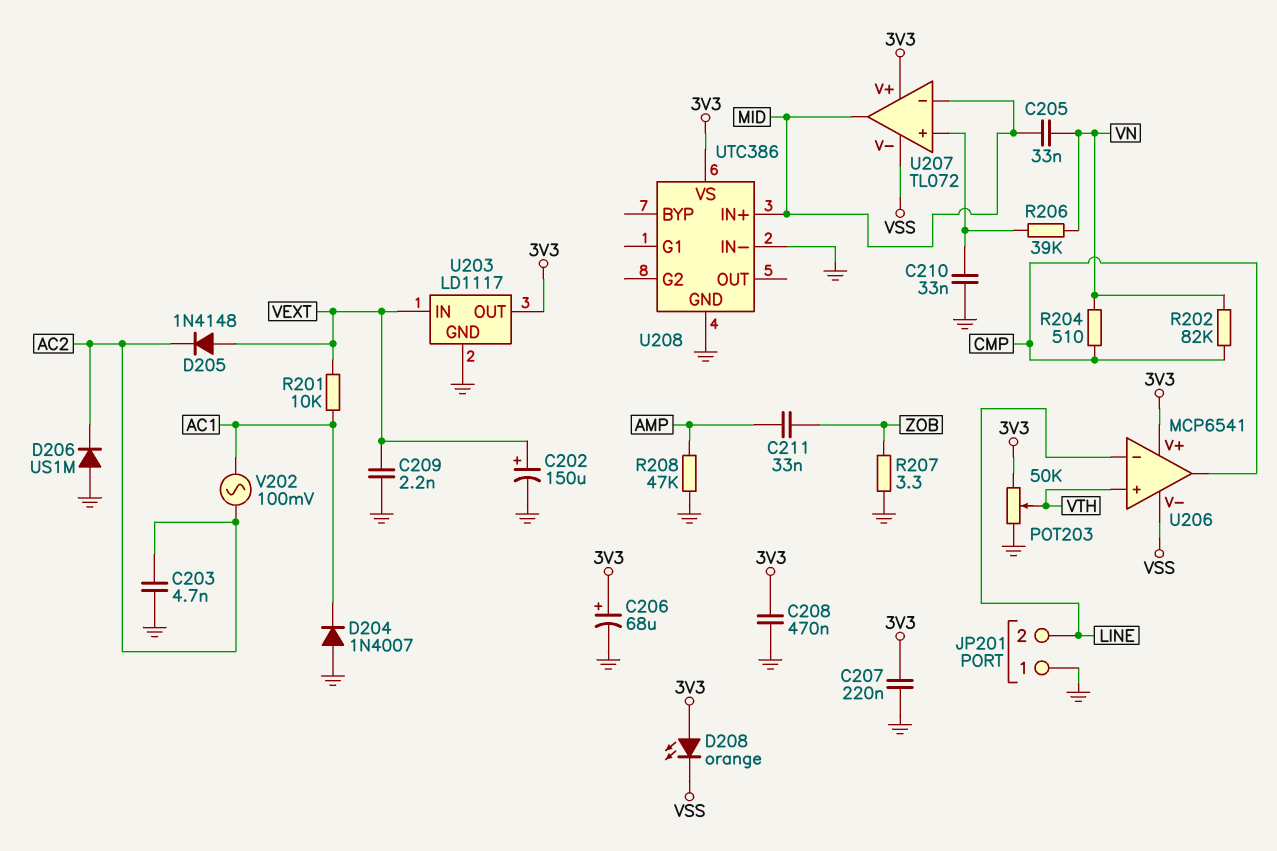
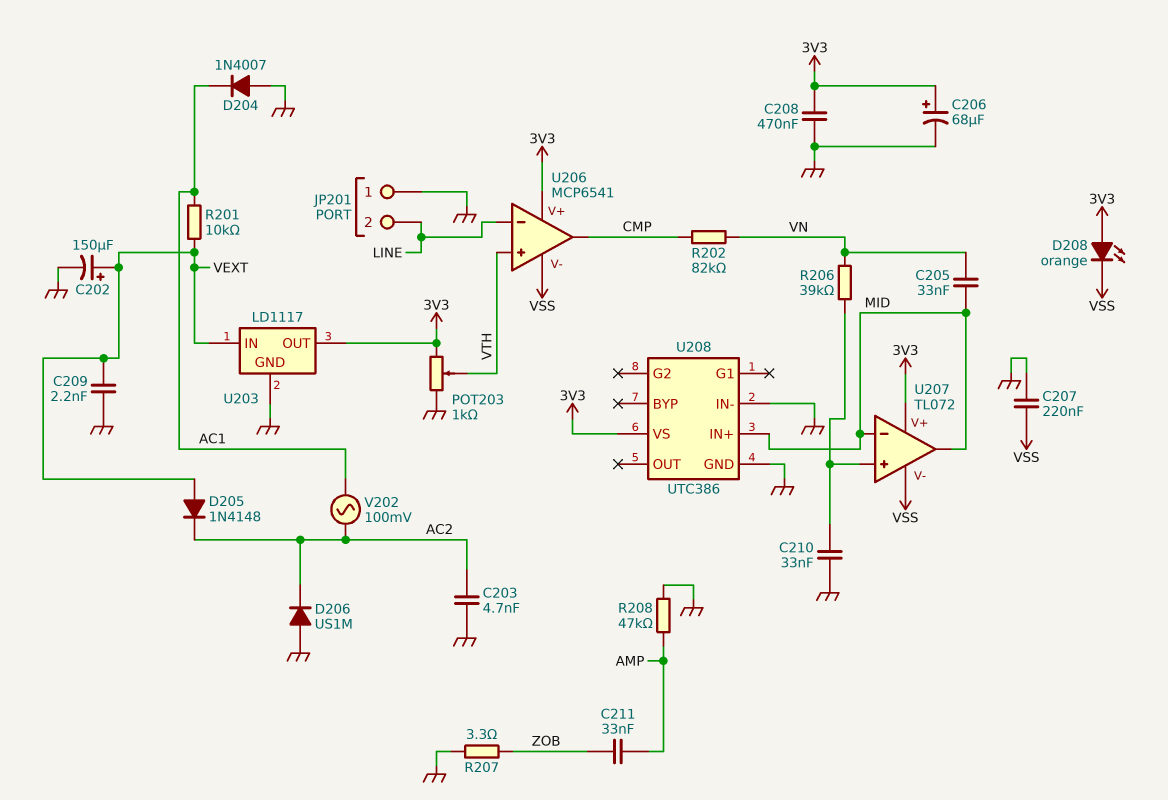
C207: 220nF (3V3, GND) -> 220nF (GND, VSS)
POT203: 50k (3V3, GND, wiper VTH) -> 1k (3V3, GND, wiper VTH)
R204: 510 (CMP, VN) -> none

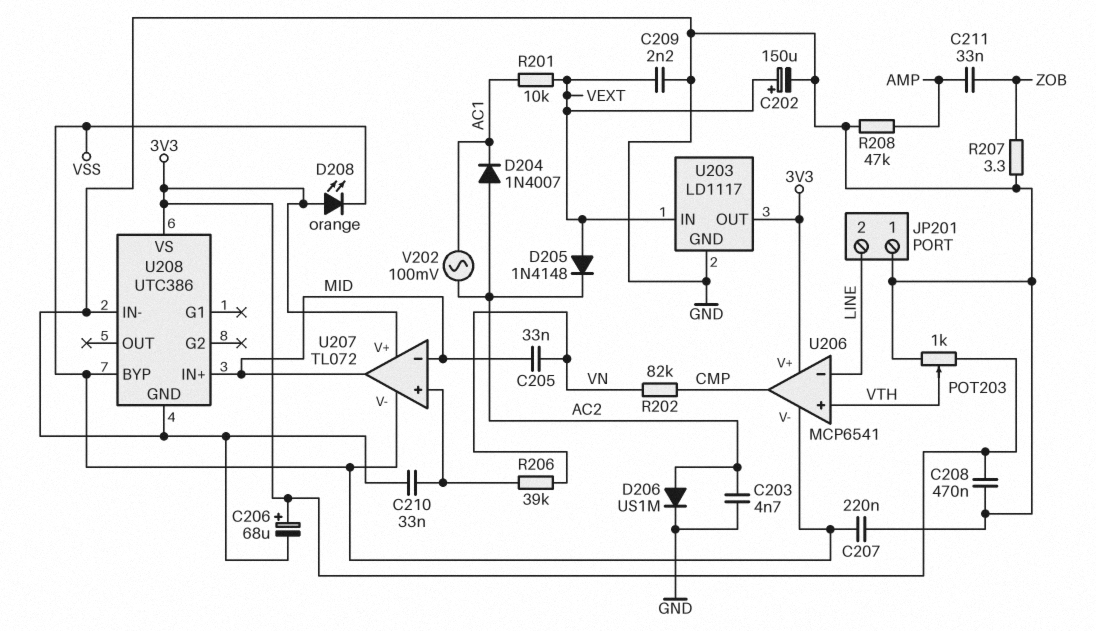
D204: diode 1N4007 (A GND, K AC1) -> diode 1N4007 (A AC2, K AC1)
D206: diode US1M (A GND, K AC2) -> diode US1M (A AC2, K GND)
U208 pin BYP: none -> VSS

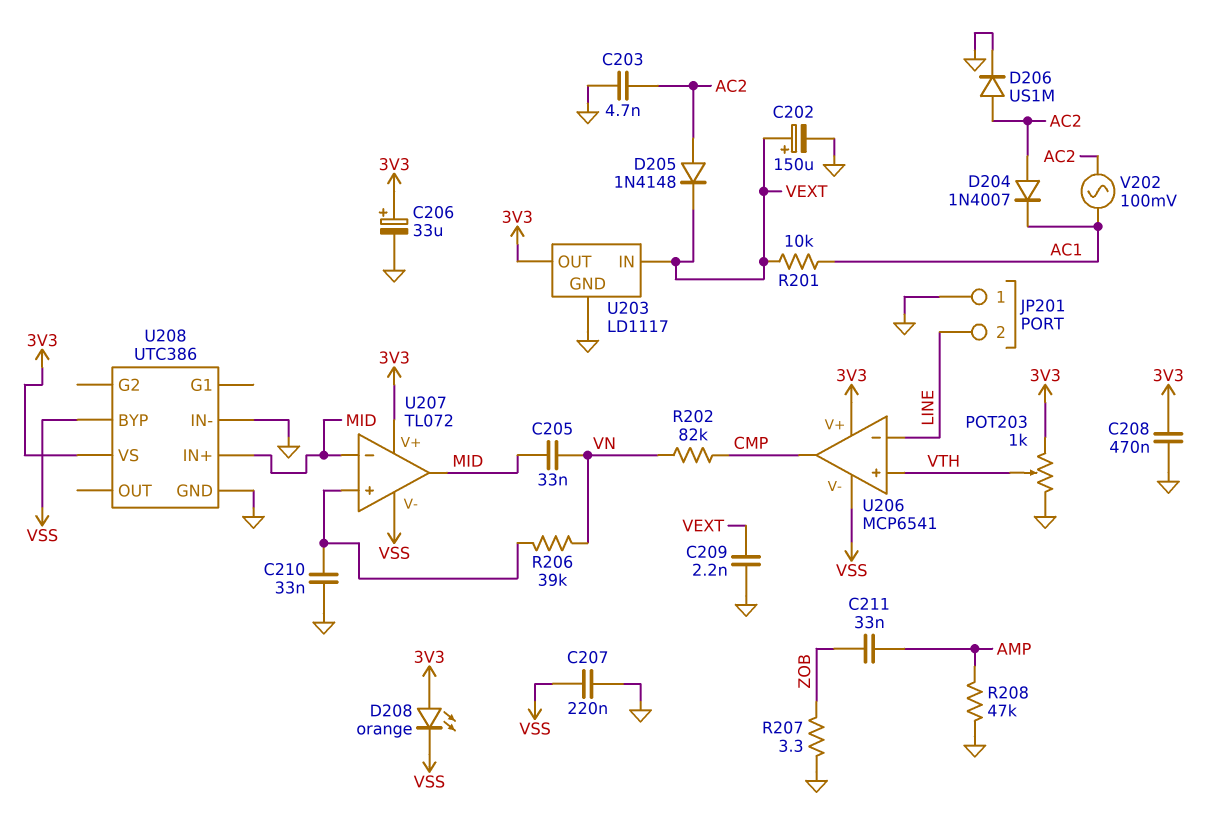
C206: 68uF (plus 3V3, minus GND) -> 33uF (plus 3V3, minus GND)
D205: diode 1N4148 (A VEXT, K AC2) -> diode 1N4148 (A AC2, K VEXT)

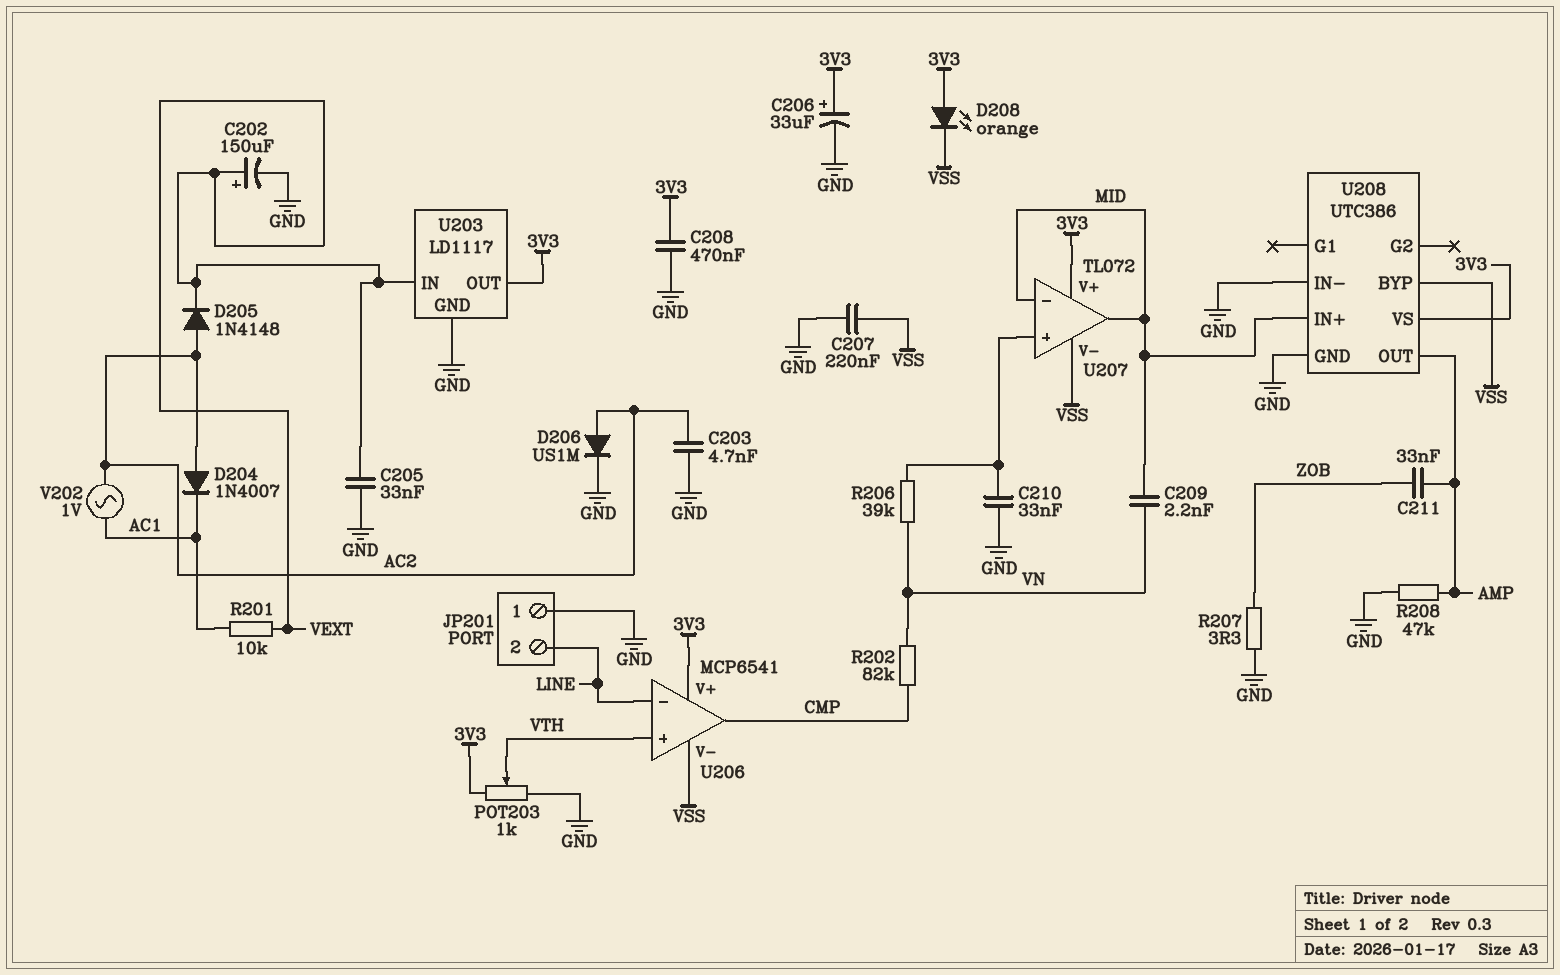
C205: 33nF (MID, VN) -> 33nF (GND, VEXT)
C209: 2.2nF (GND, VEXT) -> 2.2nF (MID, VN)
U208 pin OUT: none -> AMP
V202: AC 100mV (AC1, AC2) -> AC 1V (AC1, AC2)

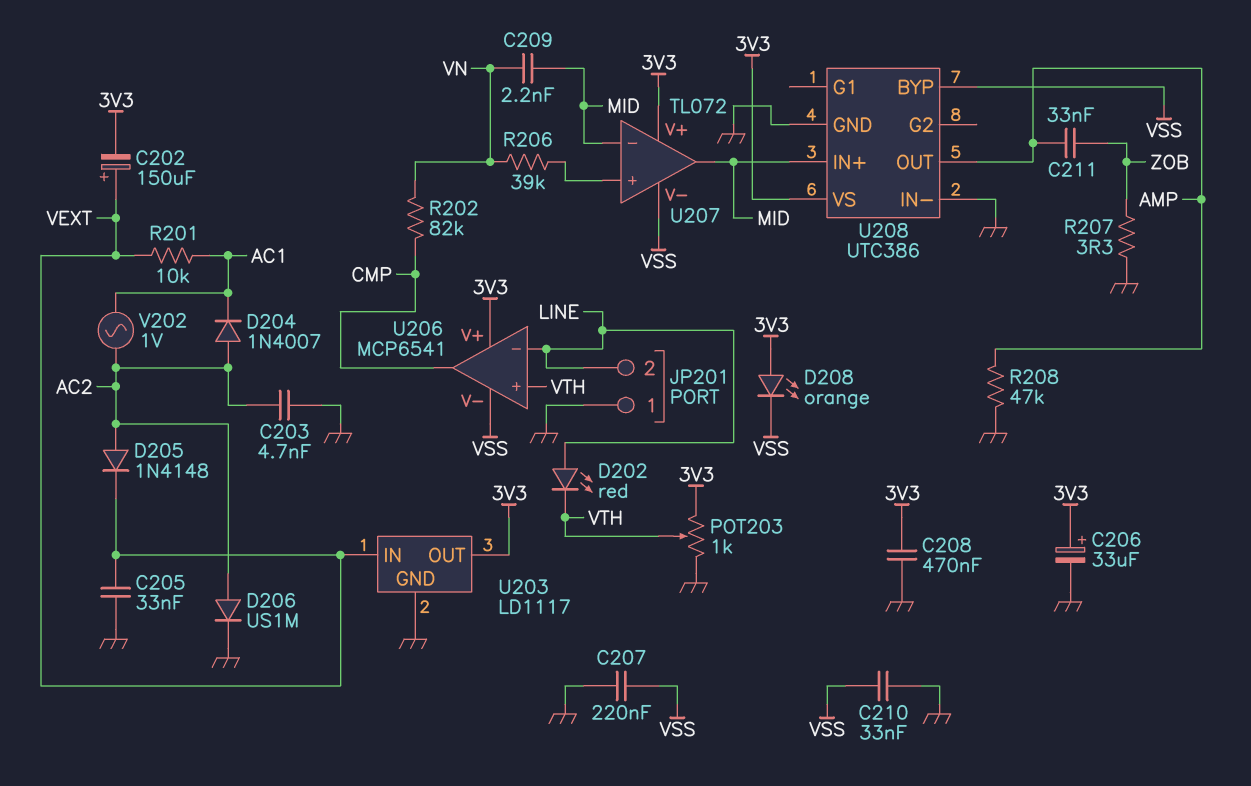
C202: 150uF (plus VEXT, minus GND) -> 150uF (plus VEXT, minus 3V3)
C210: 33nF (GND, U207/in+) -> 33nF (GND, VSS)
D202: none -> LED red (A LINE, K VTH)

